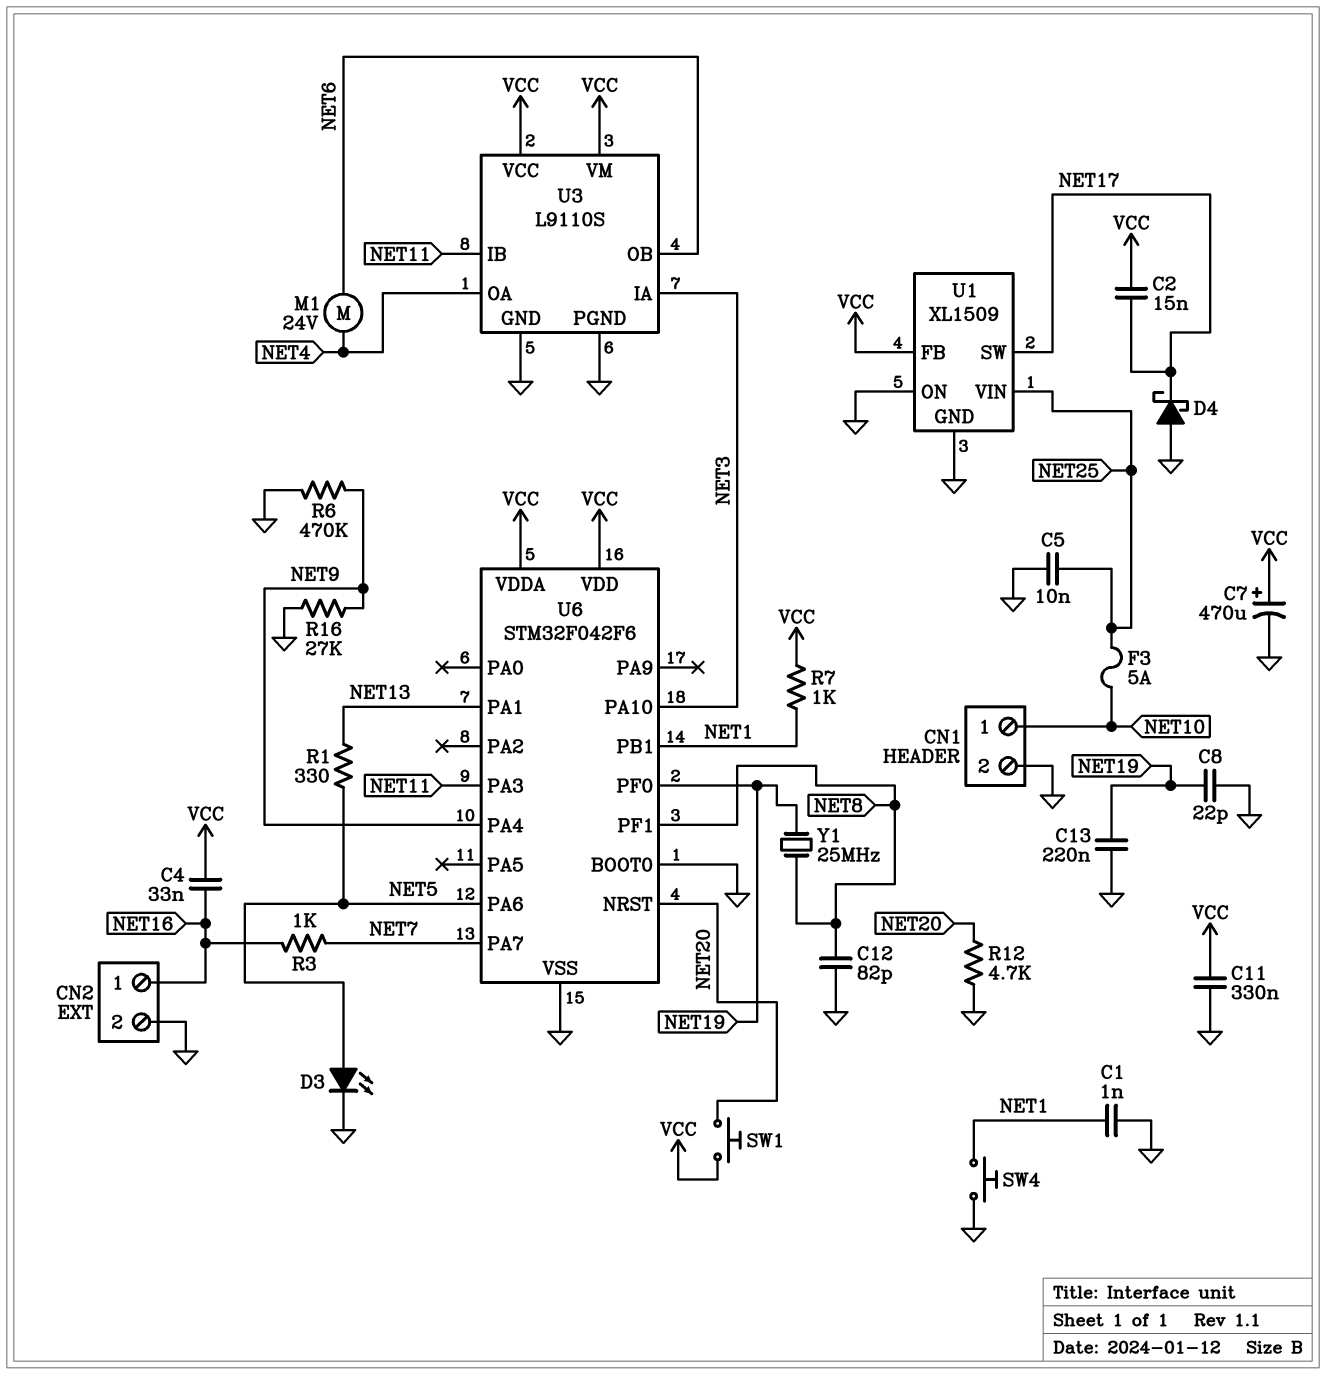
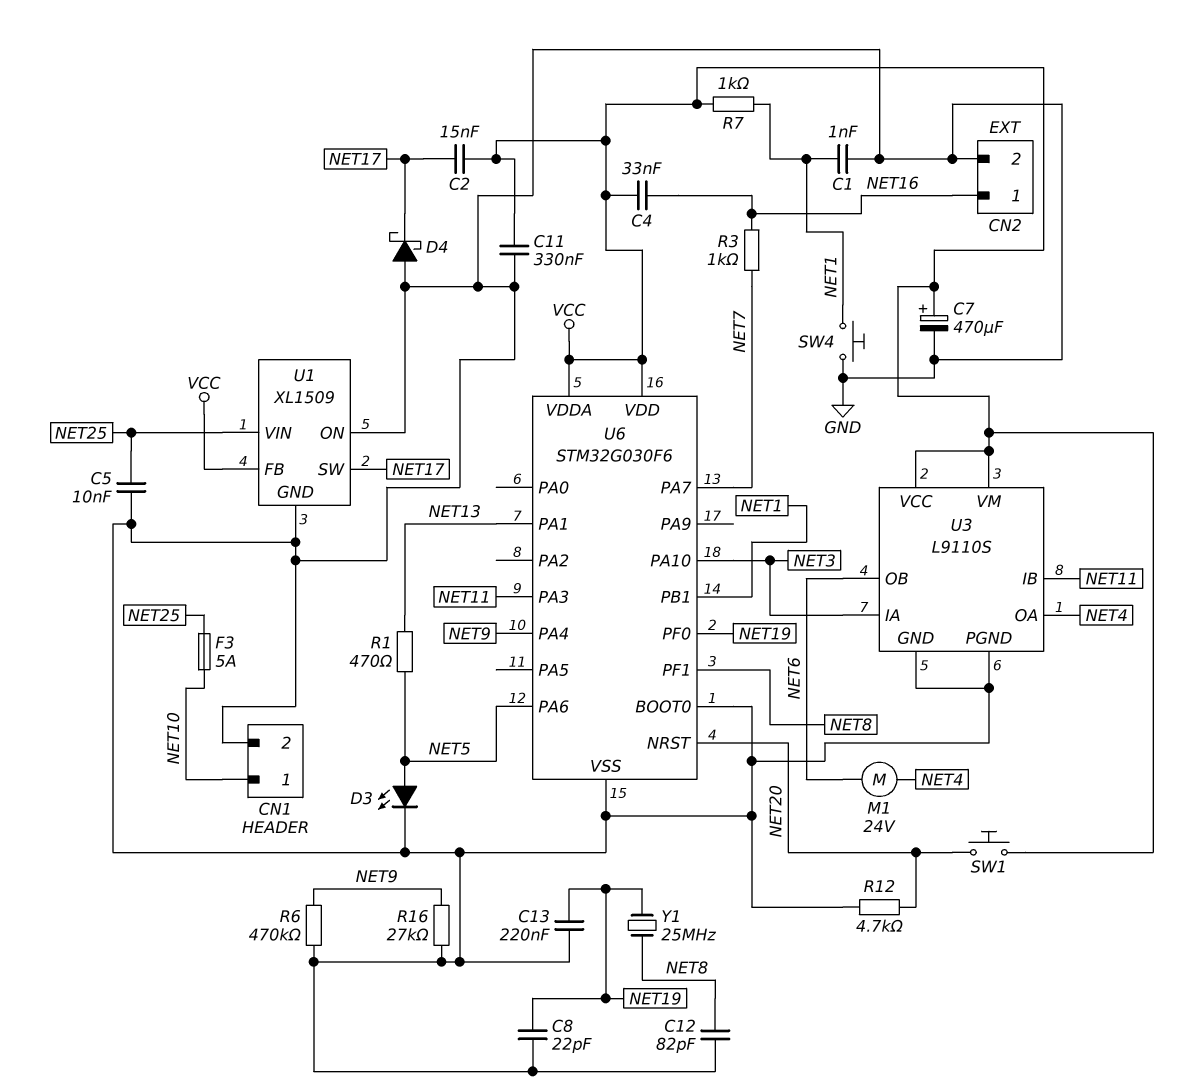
R1: 330 (NET5, NET13) -> 470 (NET5, NET13)
U6: STM32F042F6 -> STM32G030F6

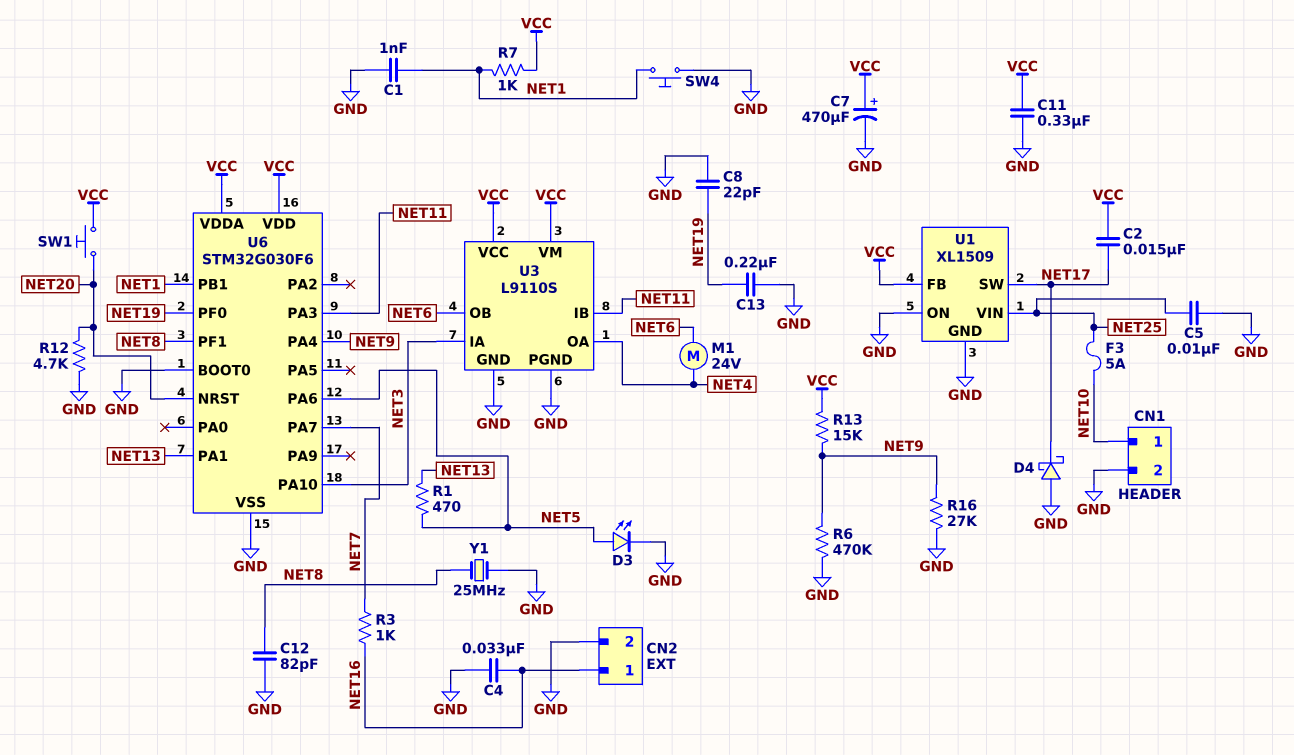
C4: 33nF (NET16, VCC) -> 33nF (GND, NET16)
R13: none -> 15k (NET9, VCC)
Y1: 25MHz (NET8, NET19) -> 25MHz (GND, NET8)

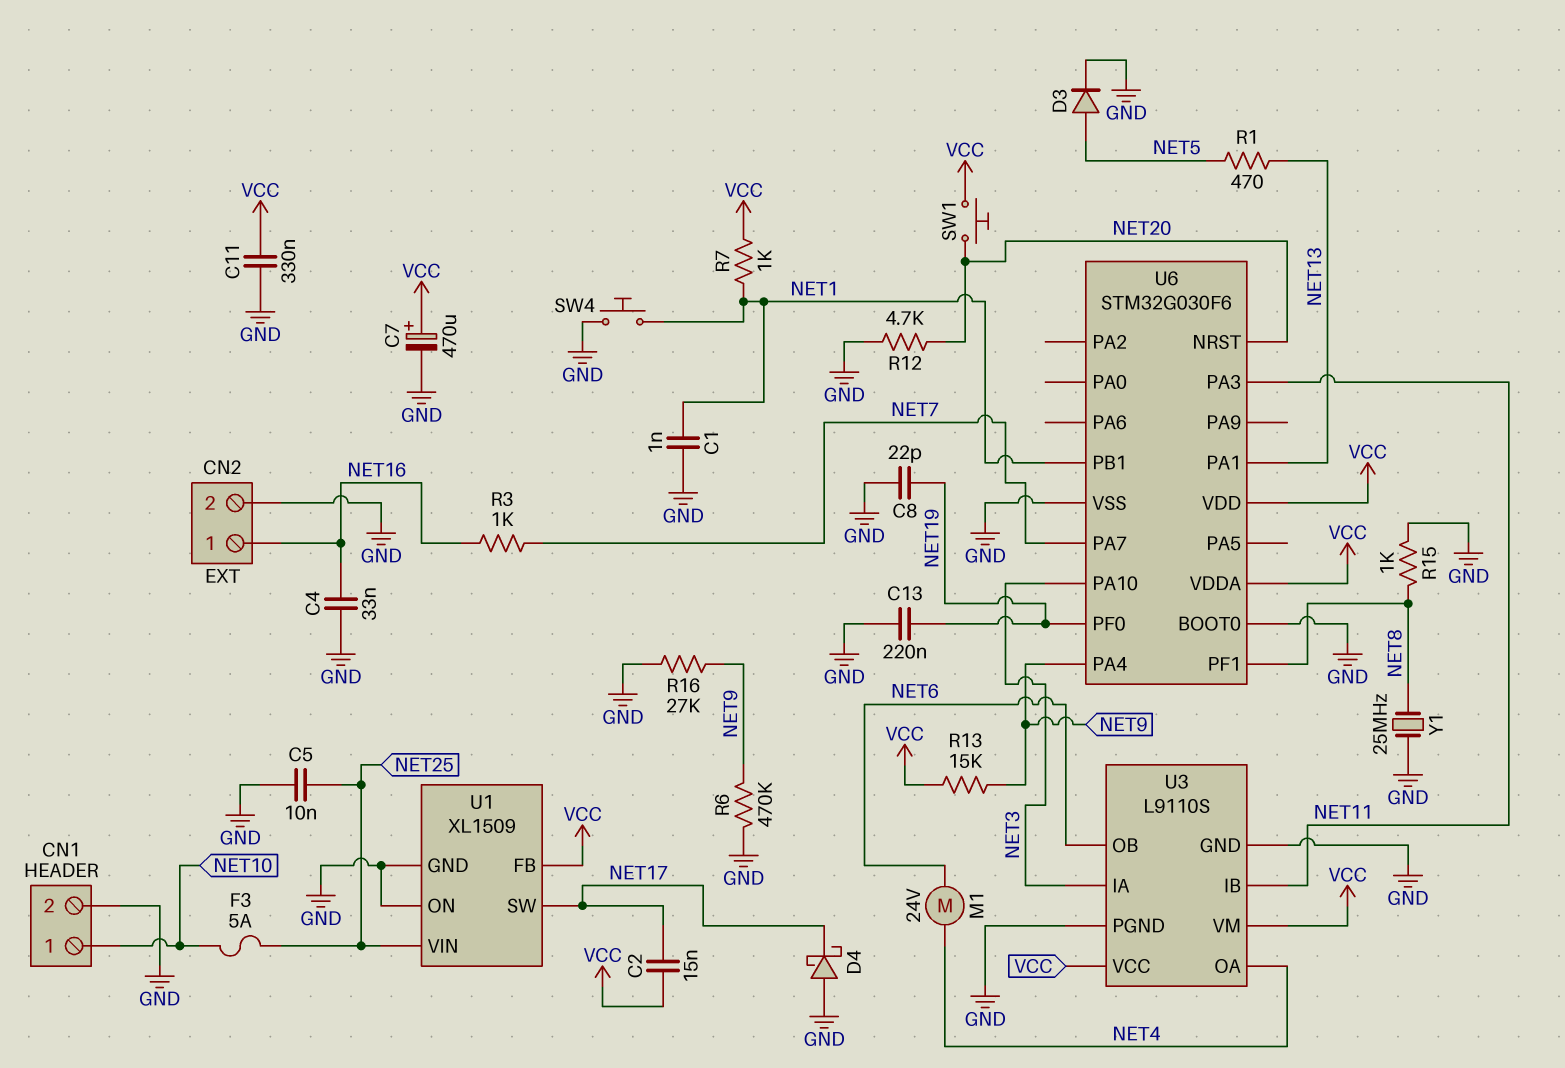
C12: 82pF (GND, NET8) -> none
D3: LED (A NET5, K GND) -> diode (A NET5, K GND)
R15: none -> 1k (GND, NET8)
U6 pin PA6: NET5 -> none

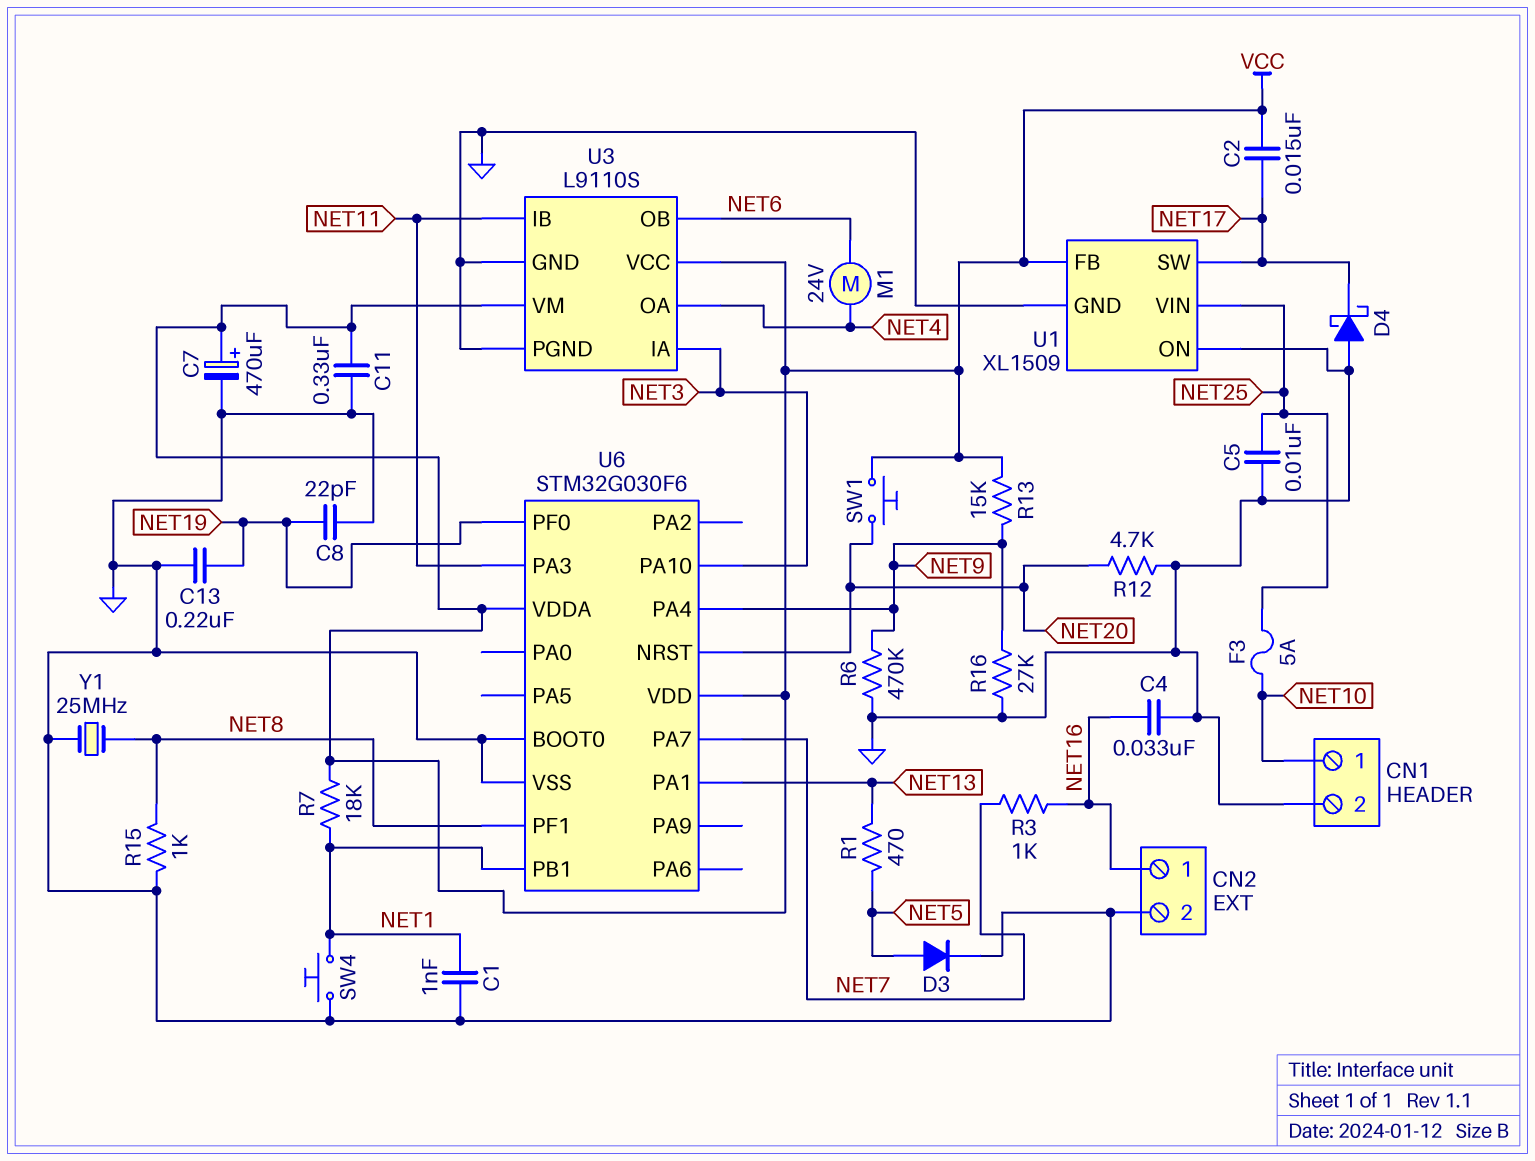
R7: 1k (NET1, VCC) -> 18k (NET1, VCC)

